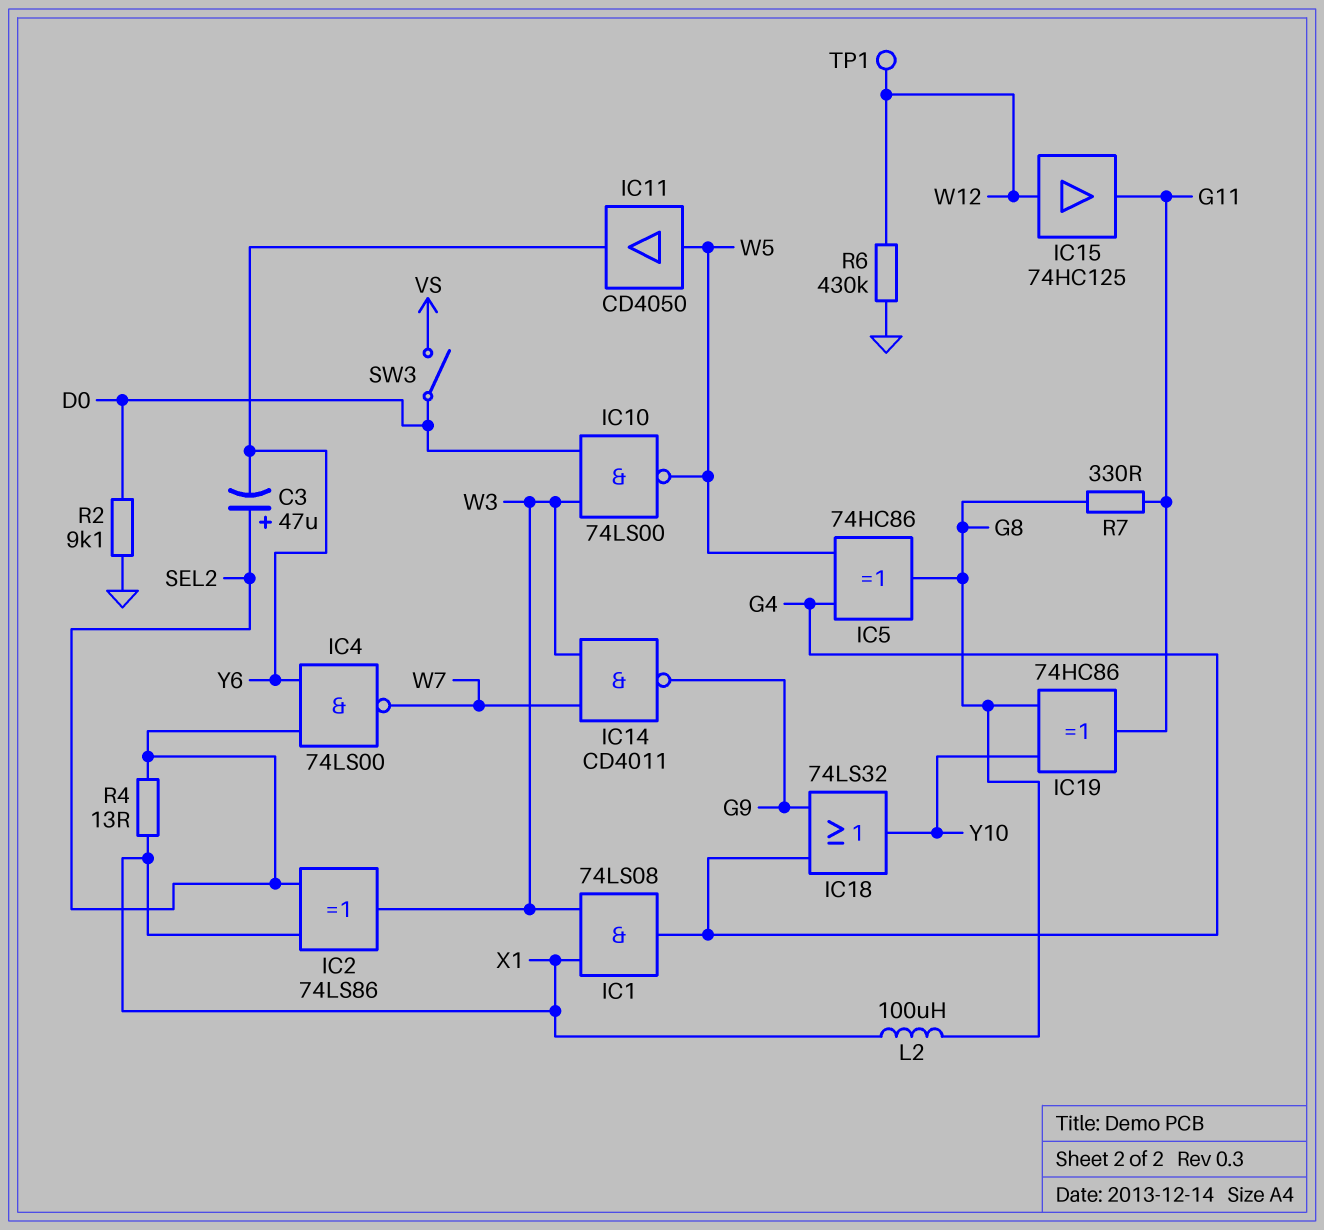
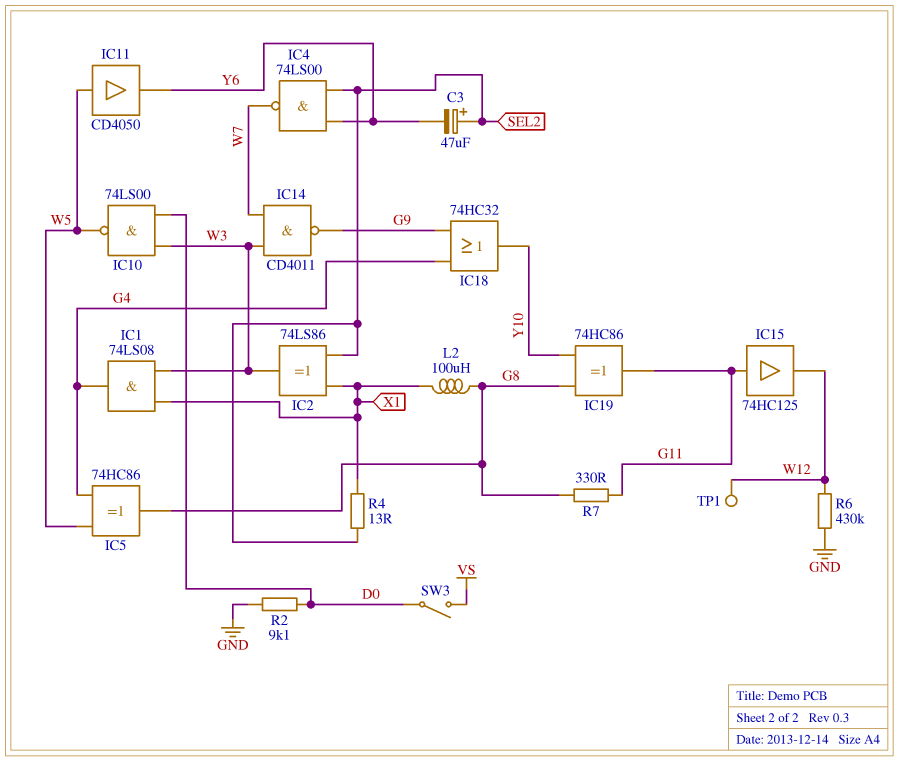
IC15: buffer 74HC125 (in W12, out G11) -> buffer 74HC125 (in G11, out W12)
IC18: OR 74LS32 (in G4, in G9, out Y10) -> OR 74HC32 (in G4, in G9, out Y10)

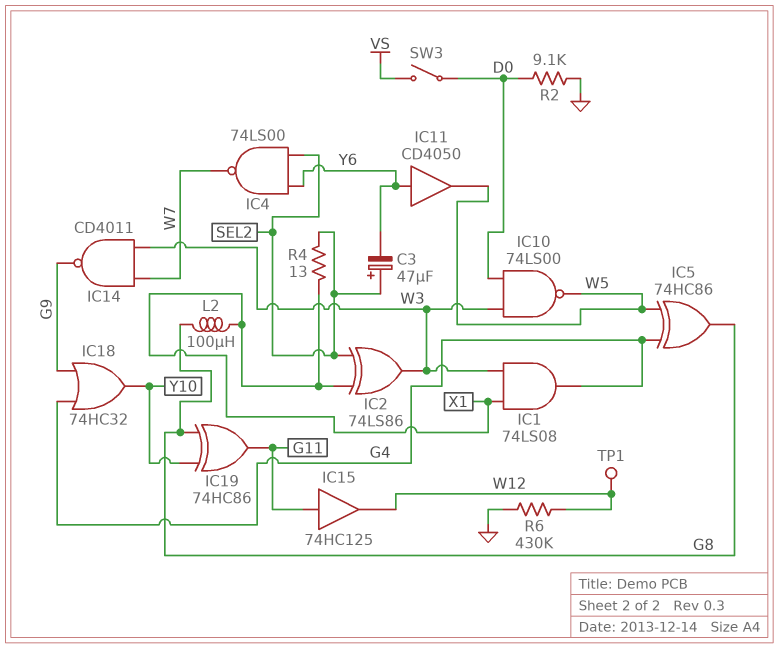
IC11: buffer CD4050 (in W5, out Y6) -> buffer CD4050 (in Y6, out W5)
R7: 330 (G8, G11) -> none

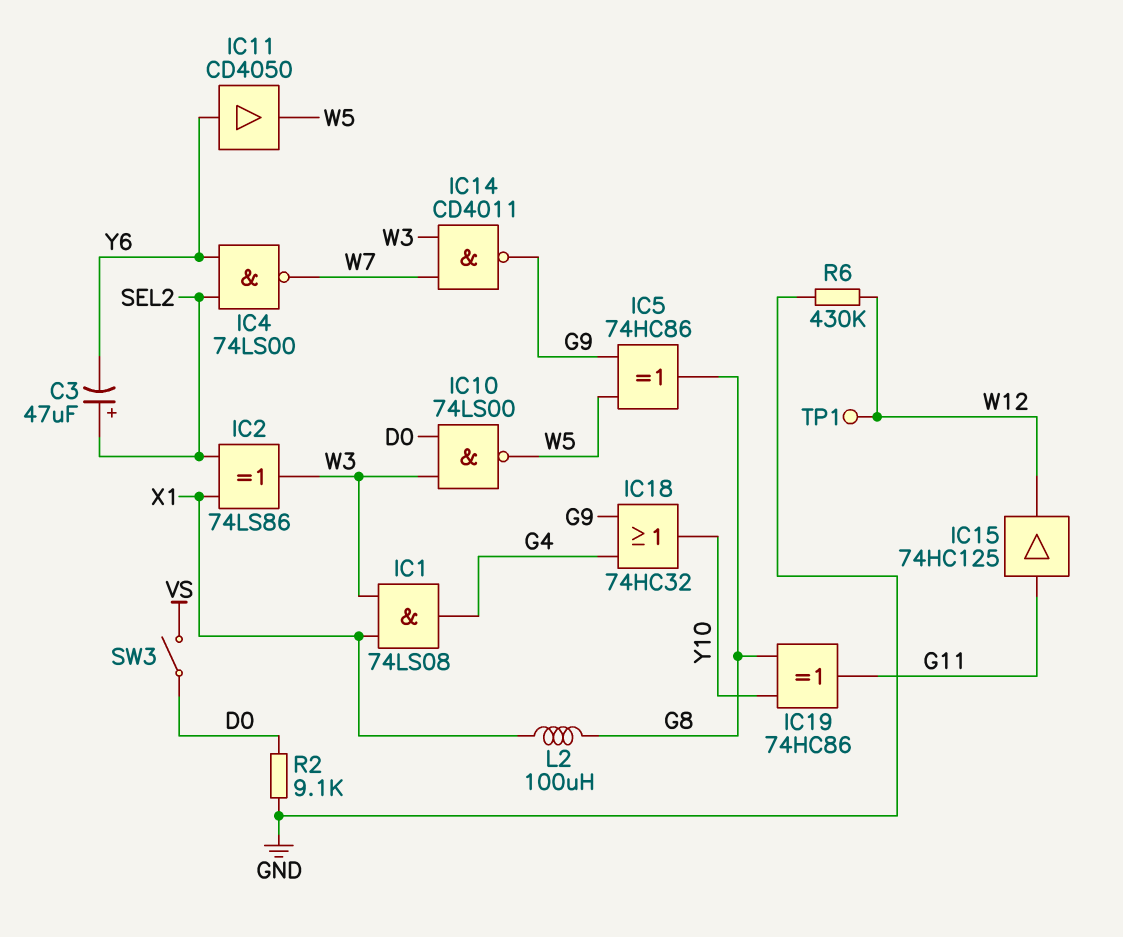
IC5: XOR 74HC86 (in G4, in W5, out G8) -> XOR 74HC86 (in G9, in W5, out G8)
R4: 13 (SEL2, X1) -> none

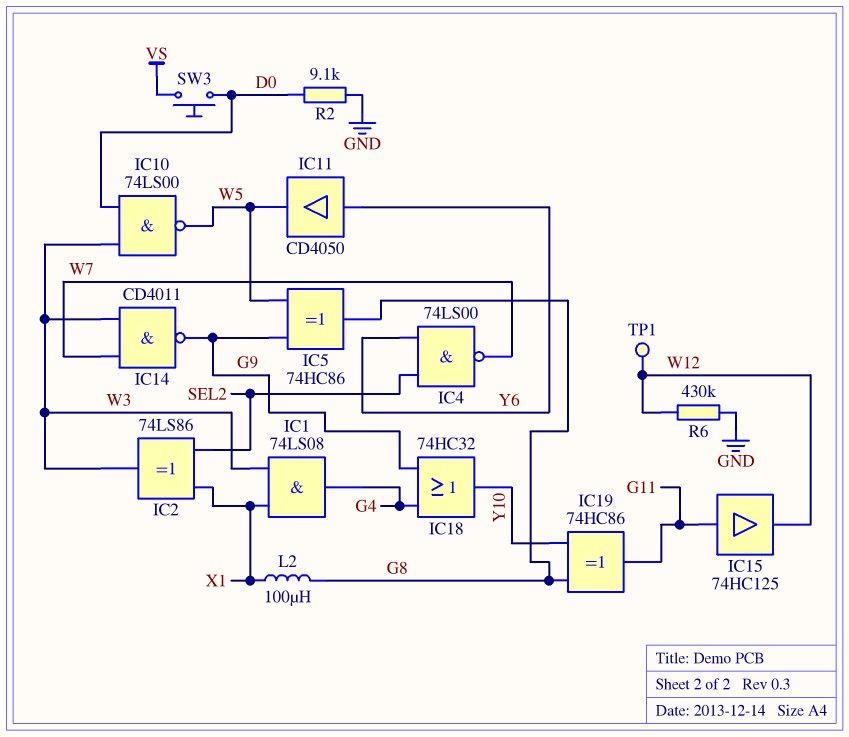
C3: 47uF (plus SEL2, minus Y6) -> none
SW3: switch (D0, VS) -> button (D0, VS)

